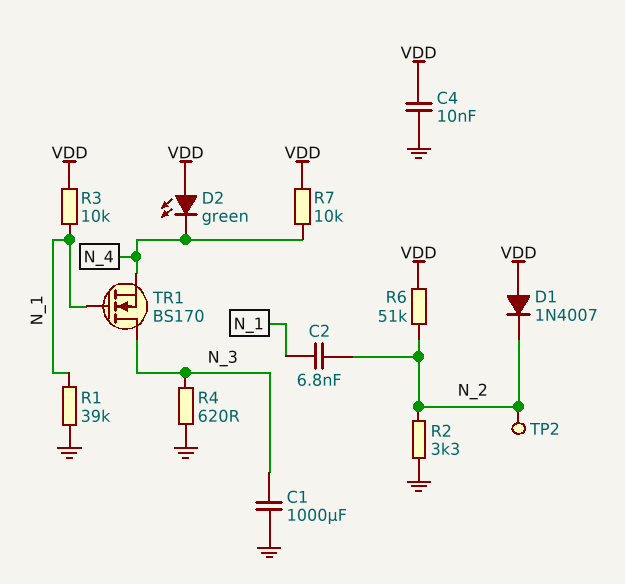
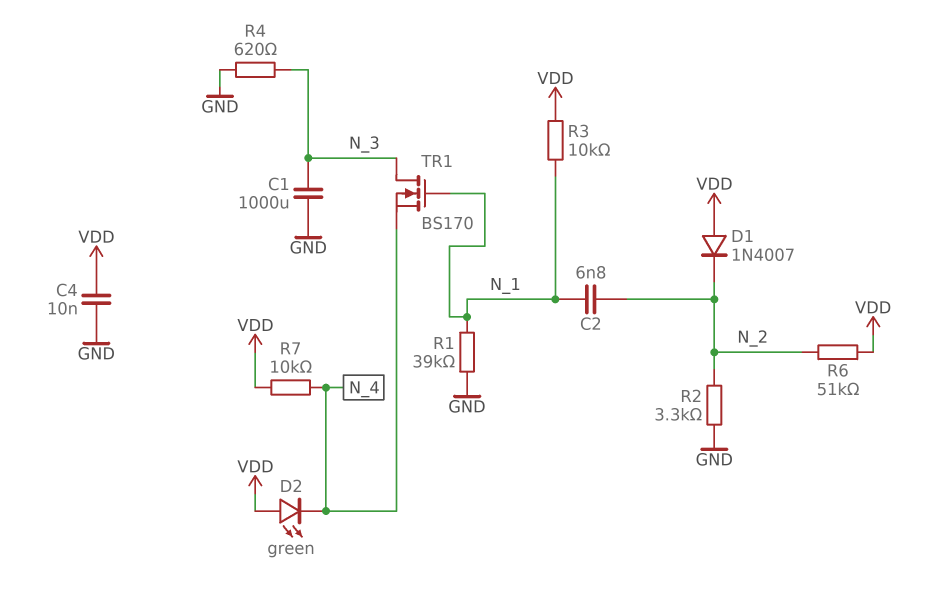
TP2: test point (N_2) -> none

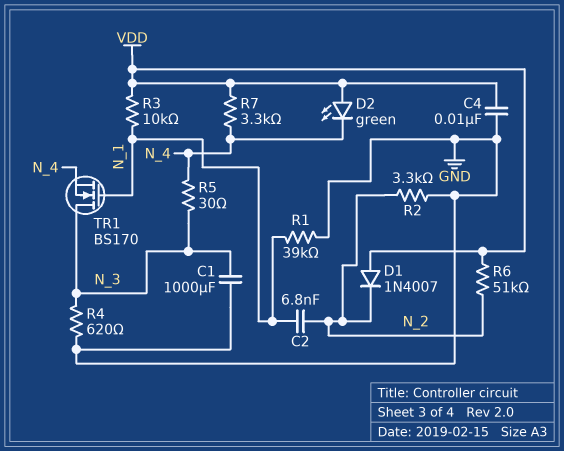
R5: none -> 30 (N_3, N_4)
R7: 10k (N_4, VDD) -> 3.3k (N_4, VDD)

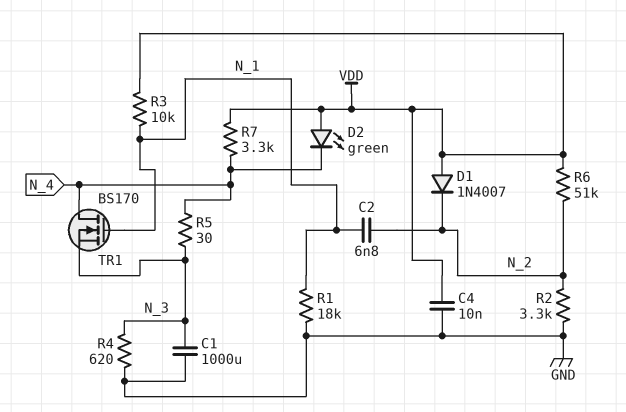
R1: 39k (GND, N_1) -> 18k (GND, N_1)
TR1: NMOS BS170 (G N_1, D N_3, S N_4) -> NMOS BS170 (G N_1, D N_4, S N_3)

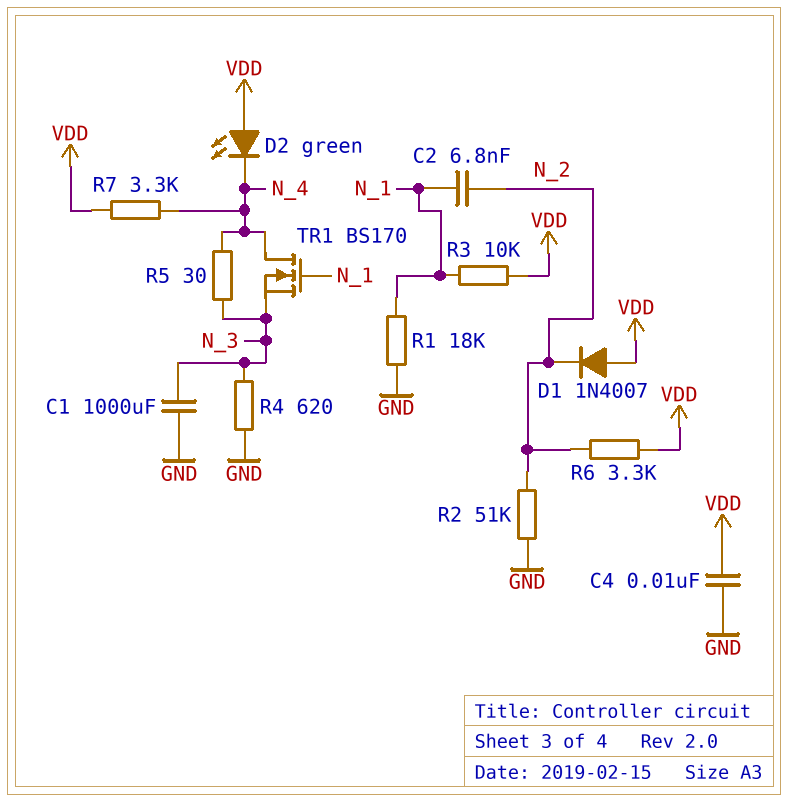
R2: 3.3k (GND, N_2) -> 51k (GND, N_2)
R6: 51k (N_2, VDD) -> 3.3k (N_2, VDD)

